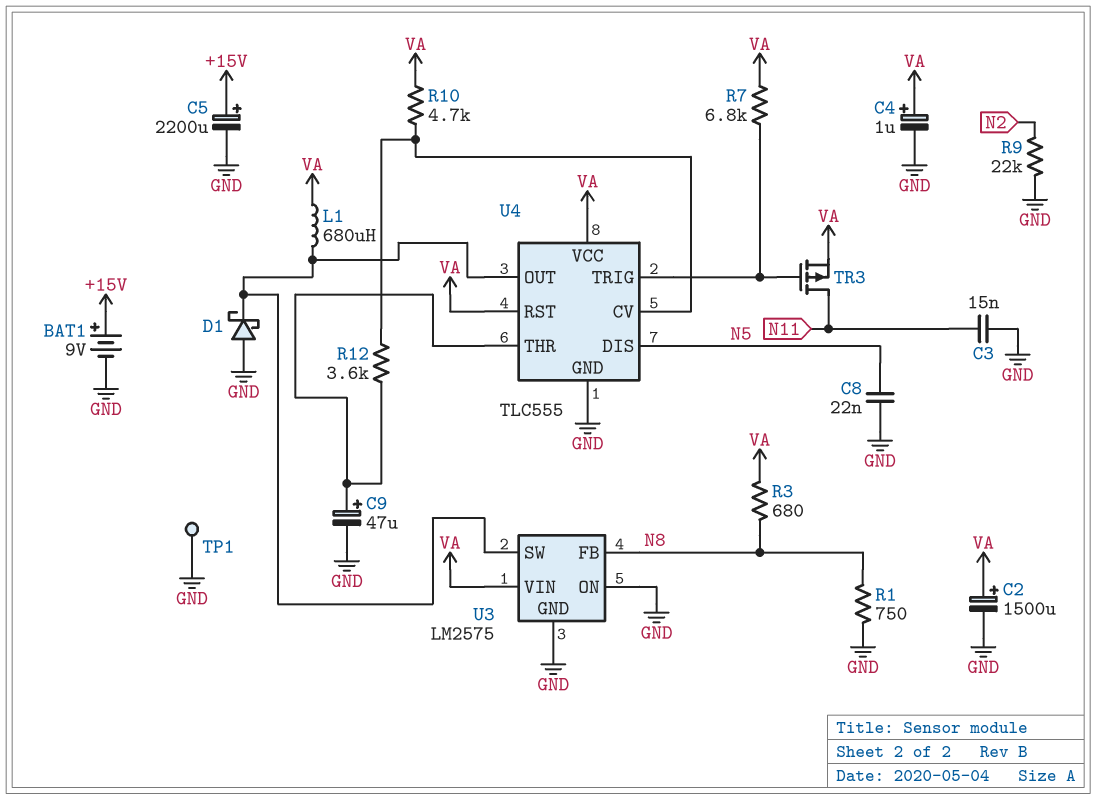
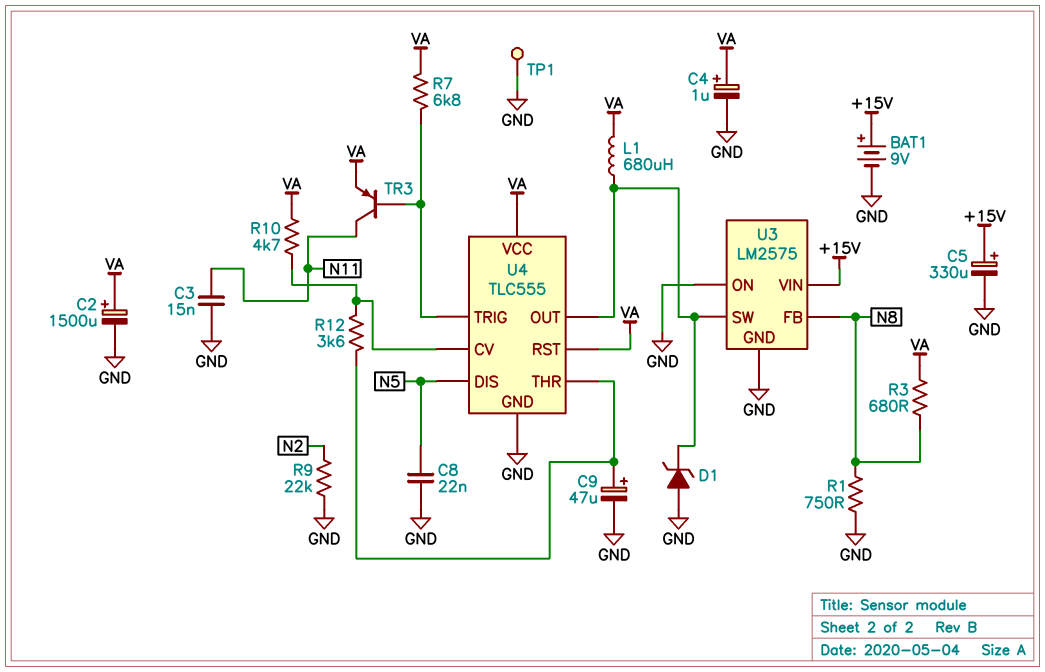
C5: 2200uF (plus +15V, minus GND) -> 330uF (plus +15V, minus GND)
D1: schottky (A GND, K U3/SW) -> zener (A GND, K U3/SW)
TR3: PMOS (G U4/TRIG, D N11, S VA) -> PNP (B U4/TRIG, C N11, E VA)
U3 pin VIN: VA -> +15V

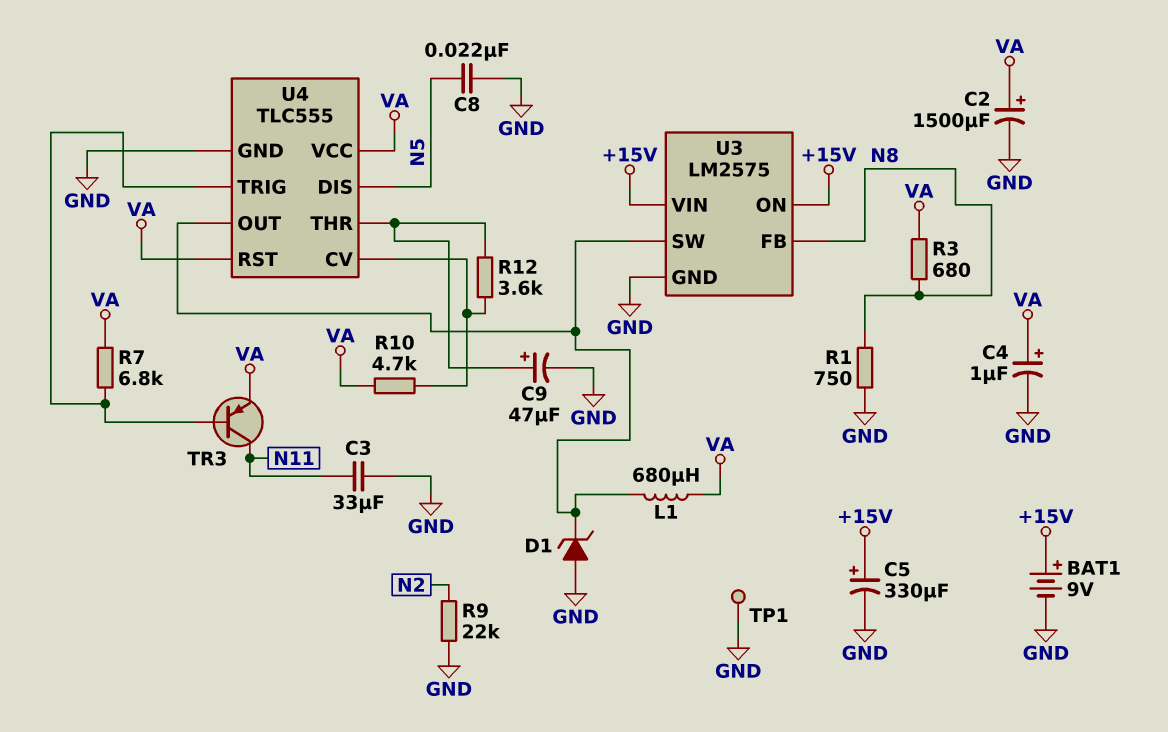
C3: 15nF (GND, N11) -> 33uF (GND, N11)
U3 pin ON: GND -> +15V

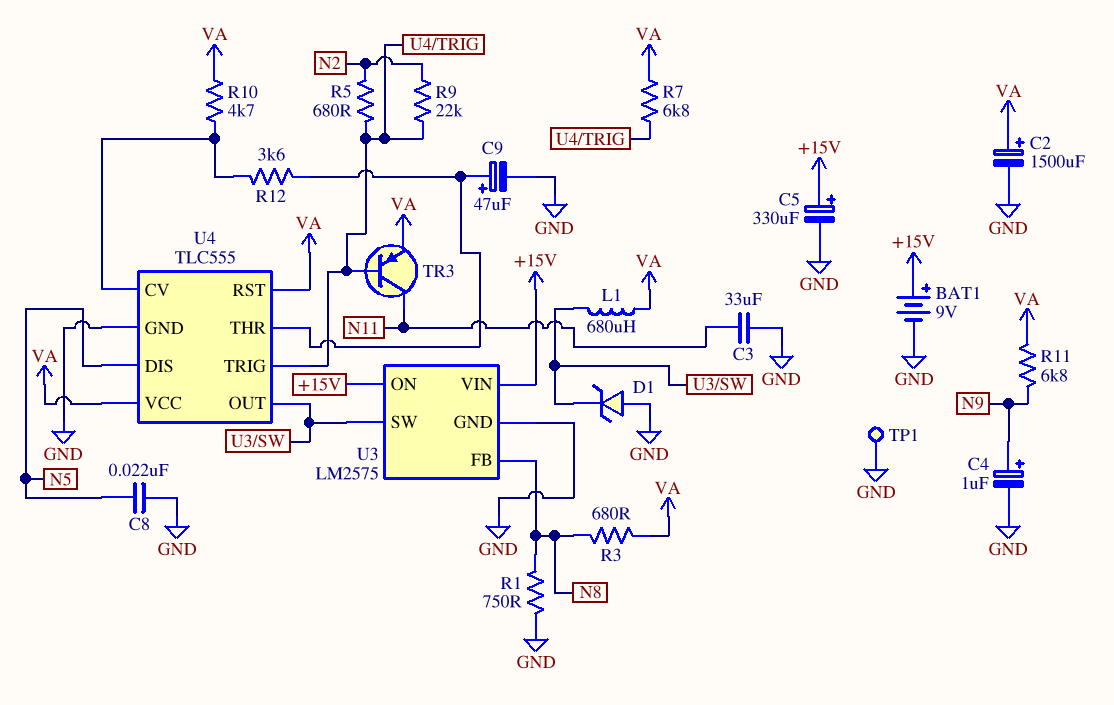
C4: 1uF (plus VA, minus GND) -> 1uF (plus N9, minus GND)
R5: none -> 680 (N2, U4/TRIG)
R9: 22k (GND, N2) -> 22k (N2, U4/TRIG)
R11: none -> 6.8k (N9, VA)

